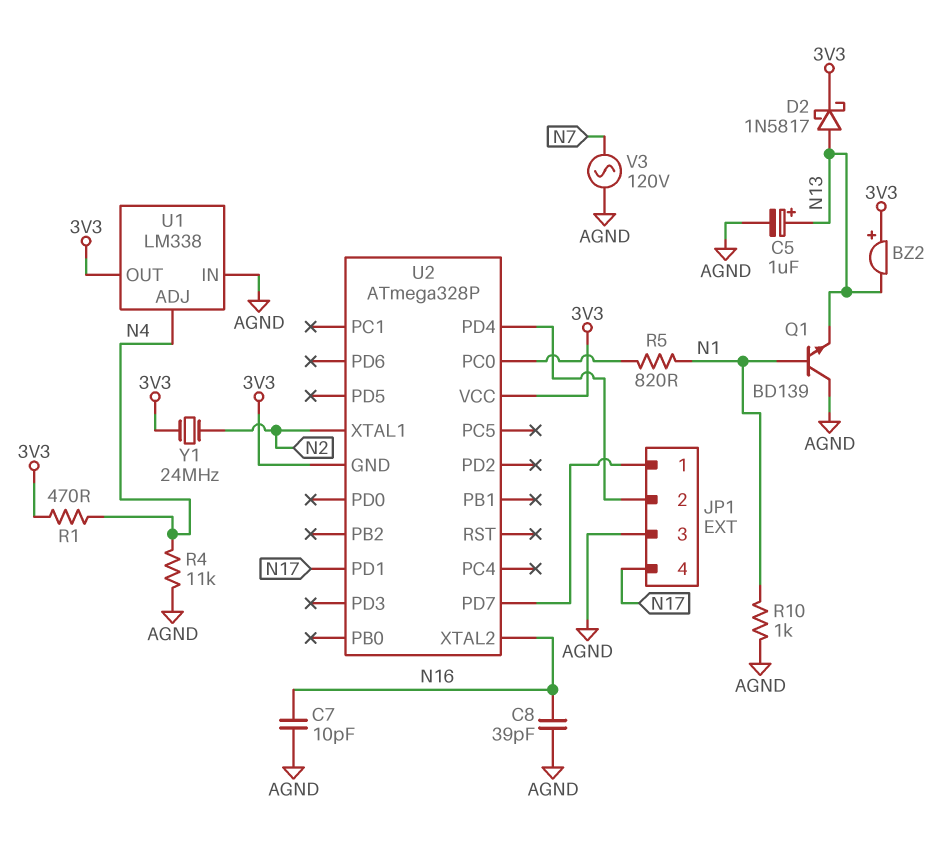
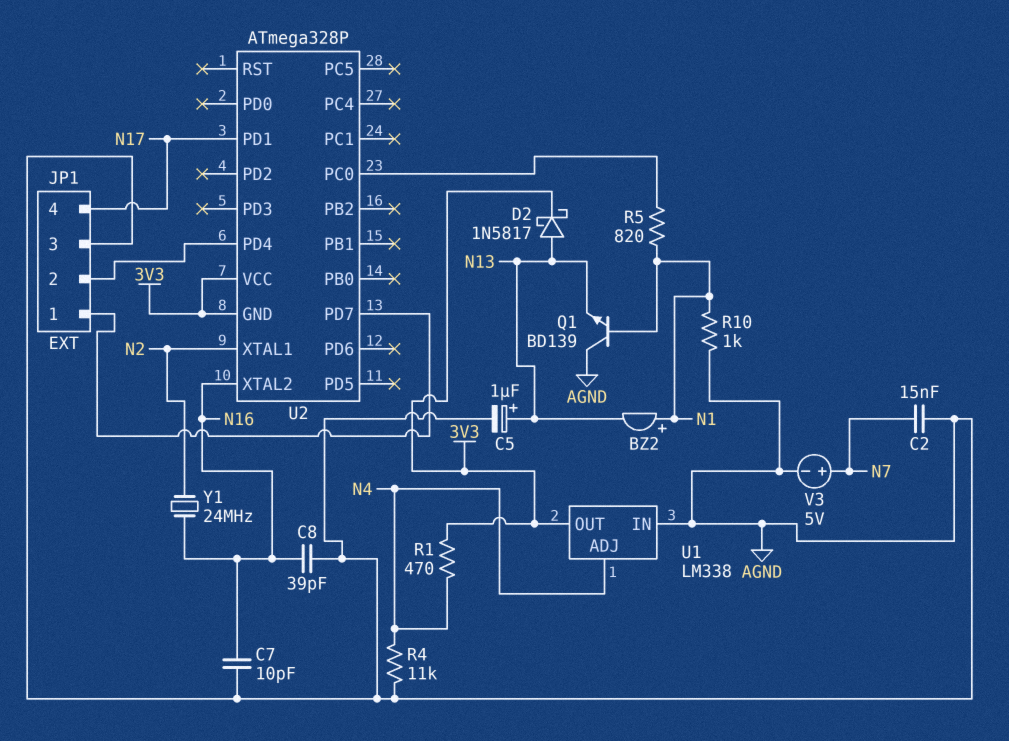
BZ2: buzzer (plus 3V3, minus N13) -> buzzer (plus N1, minus N13)
C2: none -> 15nF (AGND, N7)
V3: AC 120V (AGND, N7) -> 5V (plus N7, minus AGND)
Y1: 24MHz (3V3, N2) -> 24MHz (N2, N16)

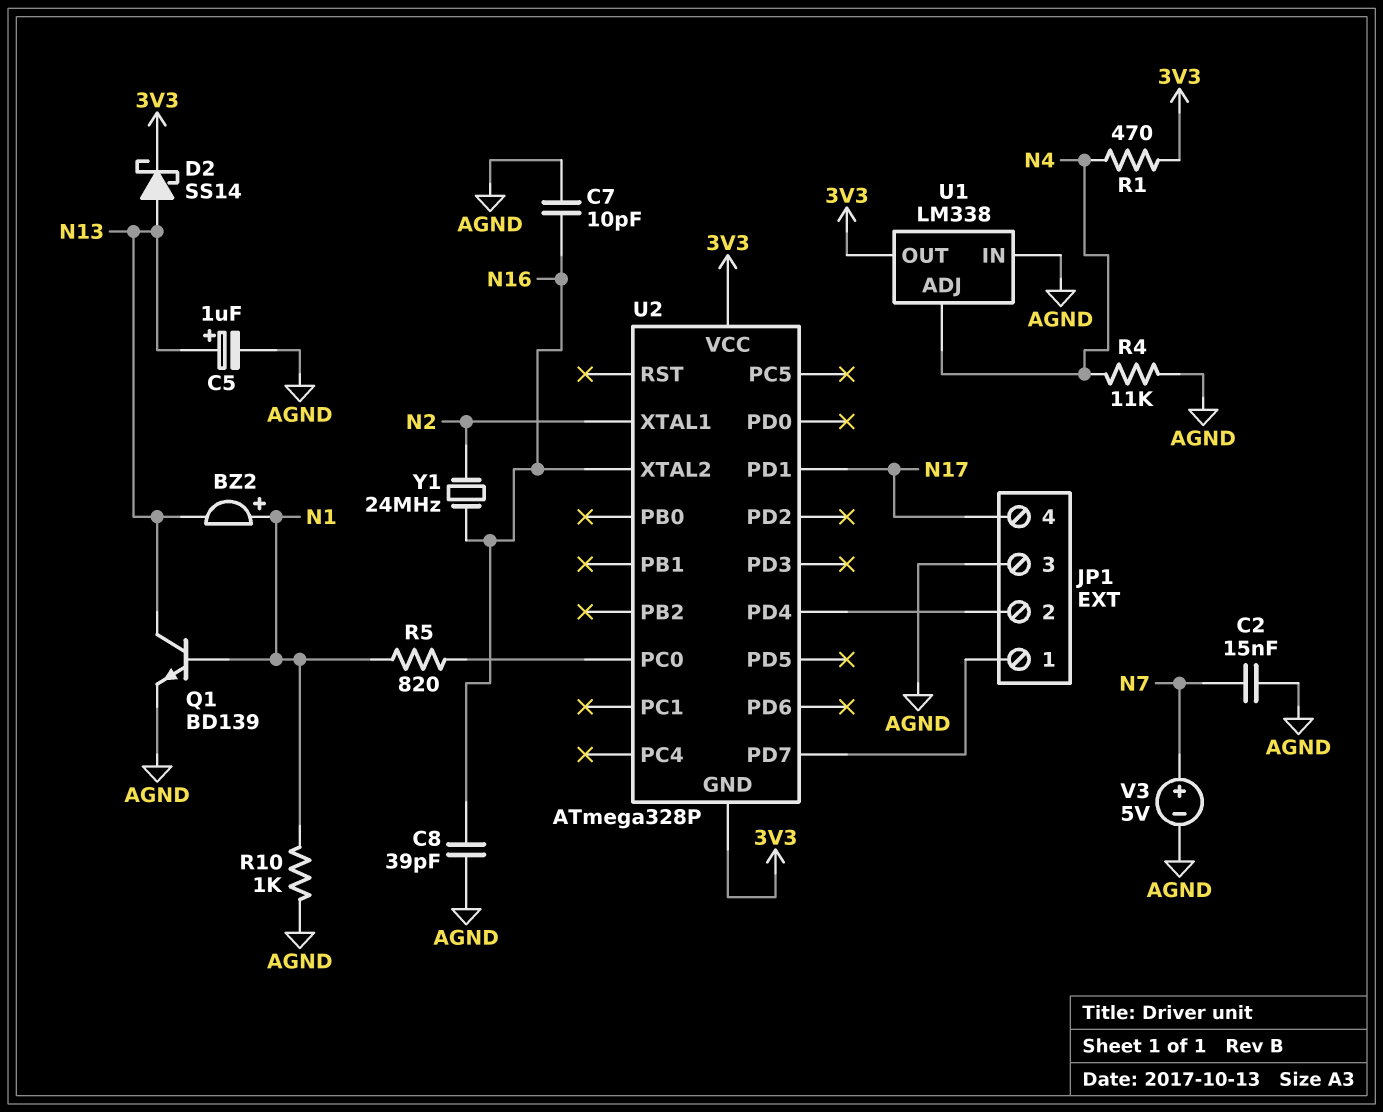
D2: schottky 1N5817 (A N13, K 3V3) -> schottky SS14 (A N13, K 3V3)
Q1: NPN BD139 (B N1, C AGND, E N13) -> NPN BD139 (B N1, C N13, E AGND)

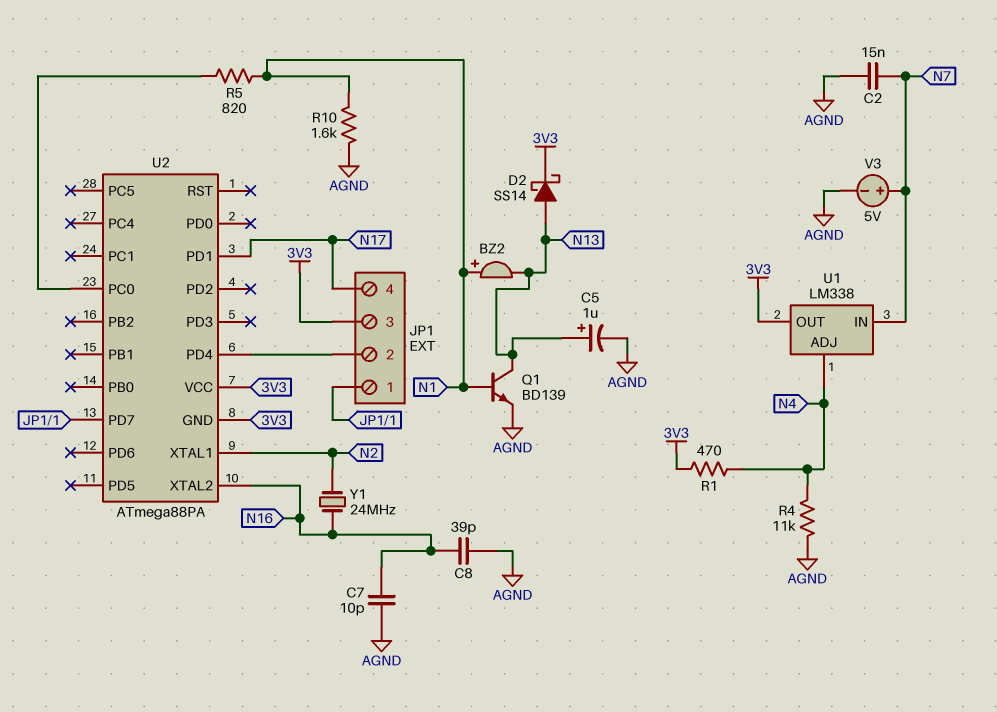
JP1 pin 3: AGND -> 3V3
R10: 1k (AGND, N1) -> 1.6k (AGND, N1)
U1 pin IN: AGND -> N7
U2: ATmega328P -> ATmega88PA

